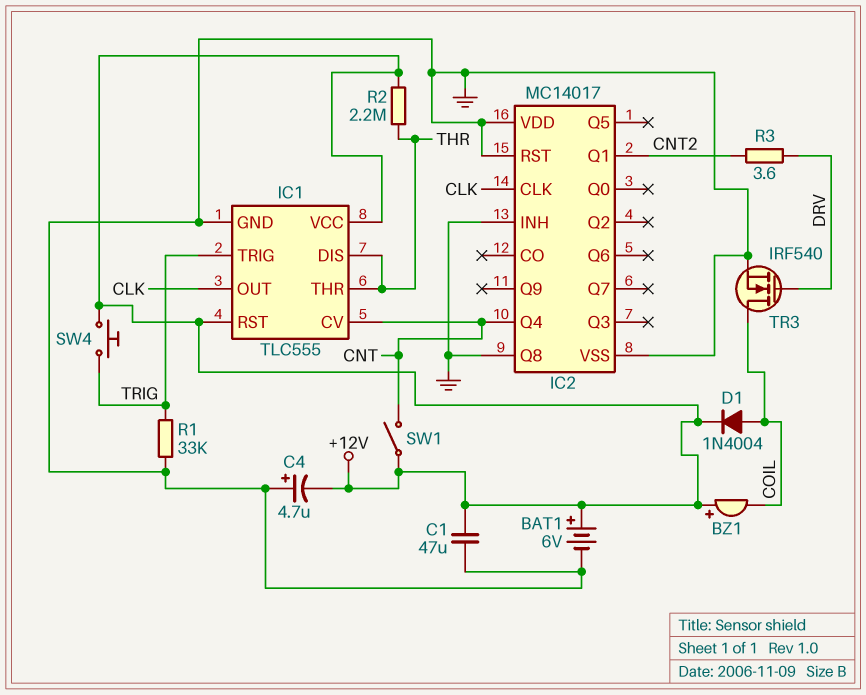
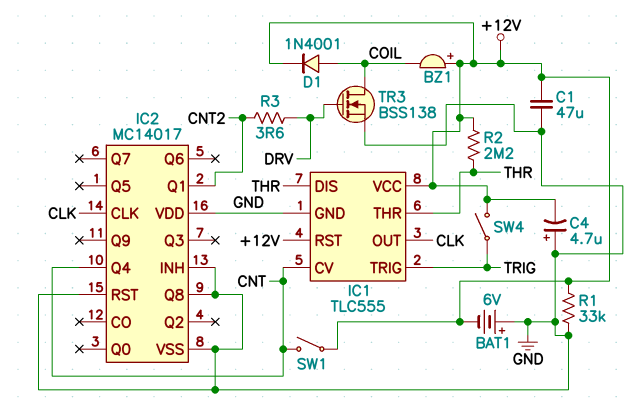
BAT1: 6V (plus +12V, minus GND) -> 6V (plus GND, minus +12V)
D1: diode 1N4004 (A COIL, K +12V) -> diode 1N4001 (A COIL, K +12V)
R1: 33k (GND, TRIG) -> 33k (+12V, GND)
SW4: button (+12V, TRIG) -> switch (+12V, TRIG)
TR3: NMOS IRF540 (G DRV, D COIL, S GND) -> NMOS BSS138 (G DRV, D COIL, S GND)

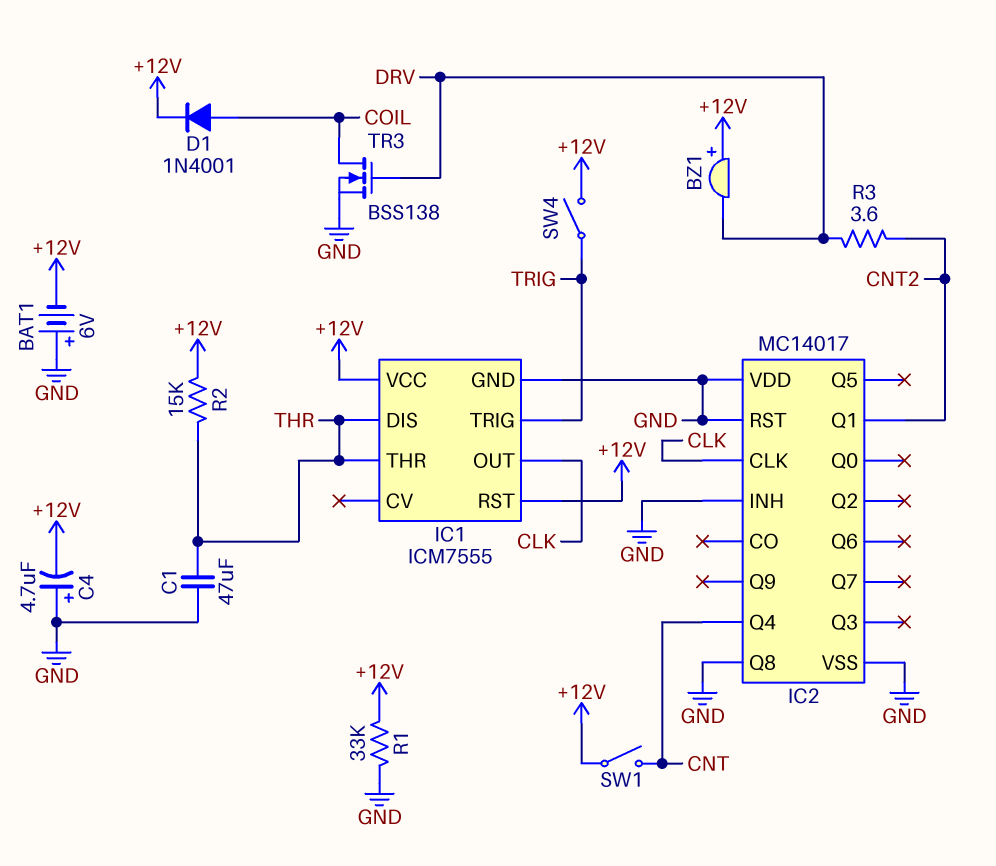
BZ1: buzzer (plus +12V, minus COIL) -> buzzer (plus +12V, minus DRV)
C1: 47uF (+12V, GND) -> 47uF (GND, THR)
IC1: TLC555 -> ICM7555
IC1 pin CV: CNT -> none
R2: 2.2M (+12V, THR) -> 15k (+12V, THR)

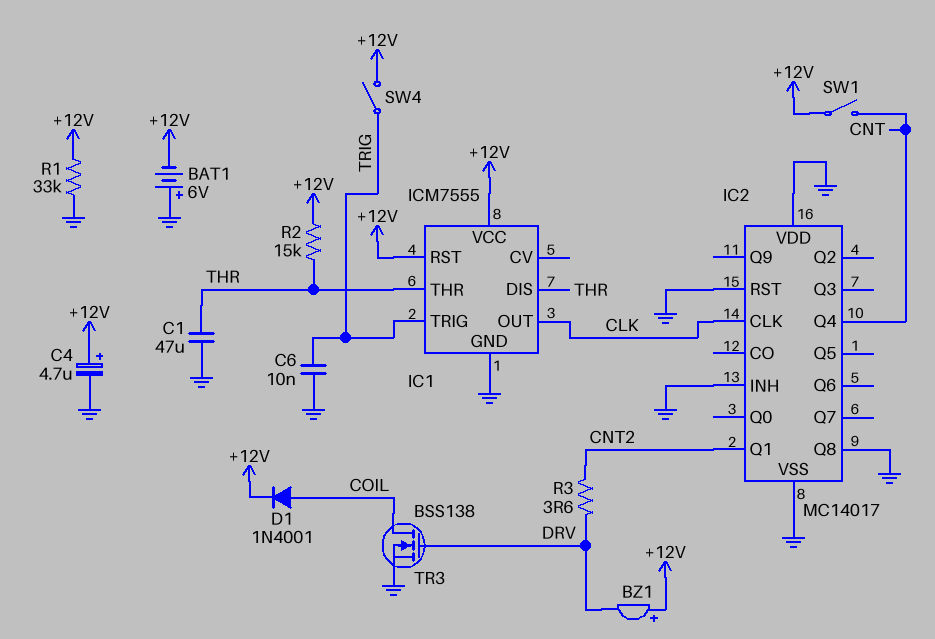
C4: 4.7uF (plus GND, minus +12V) -> 4.7uF (plus +12V, minus GND)
C6: none -> 10nF (GND, TRIG)

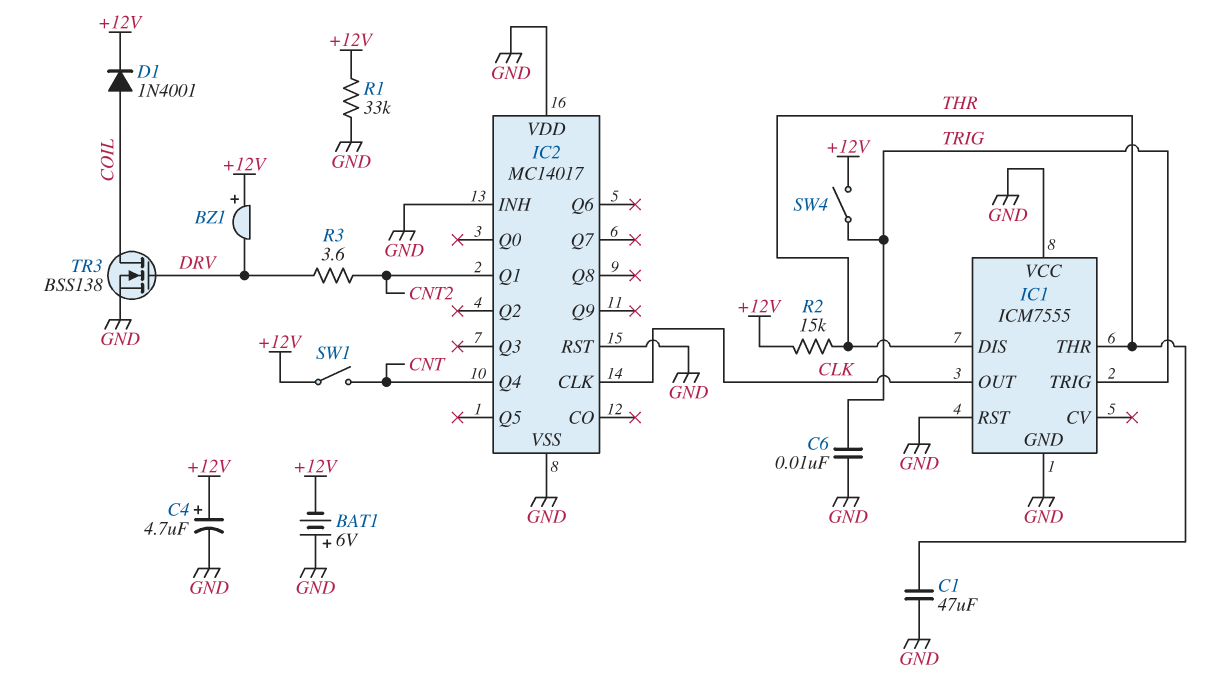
IC1 pin RST: +12V -> GND
IC1 pin VCC: +12V -> GND
IC2 pin Q8: GND -> none

